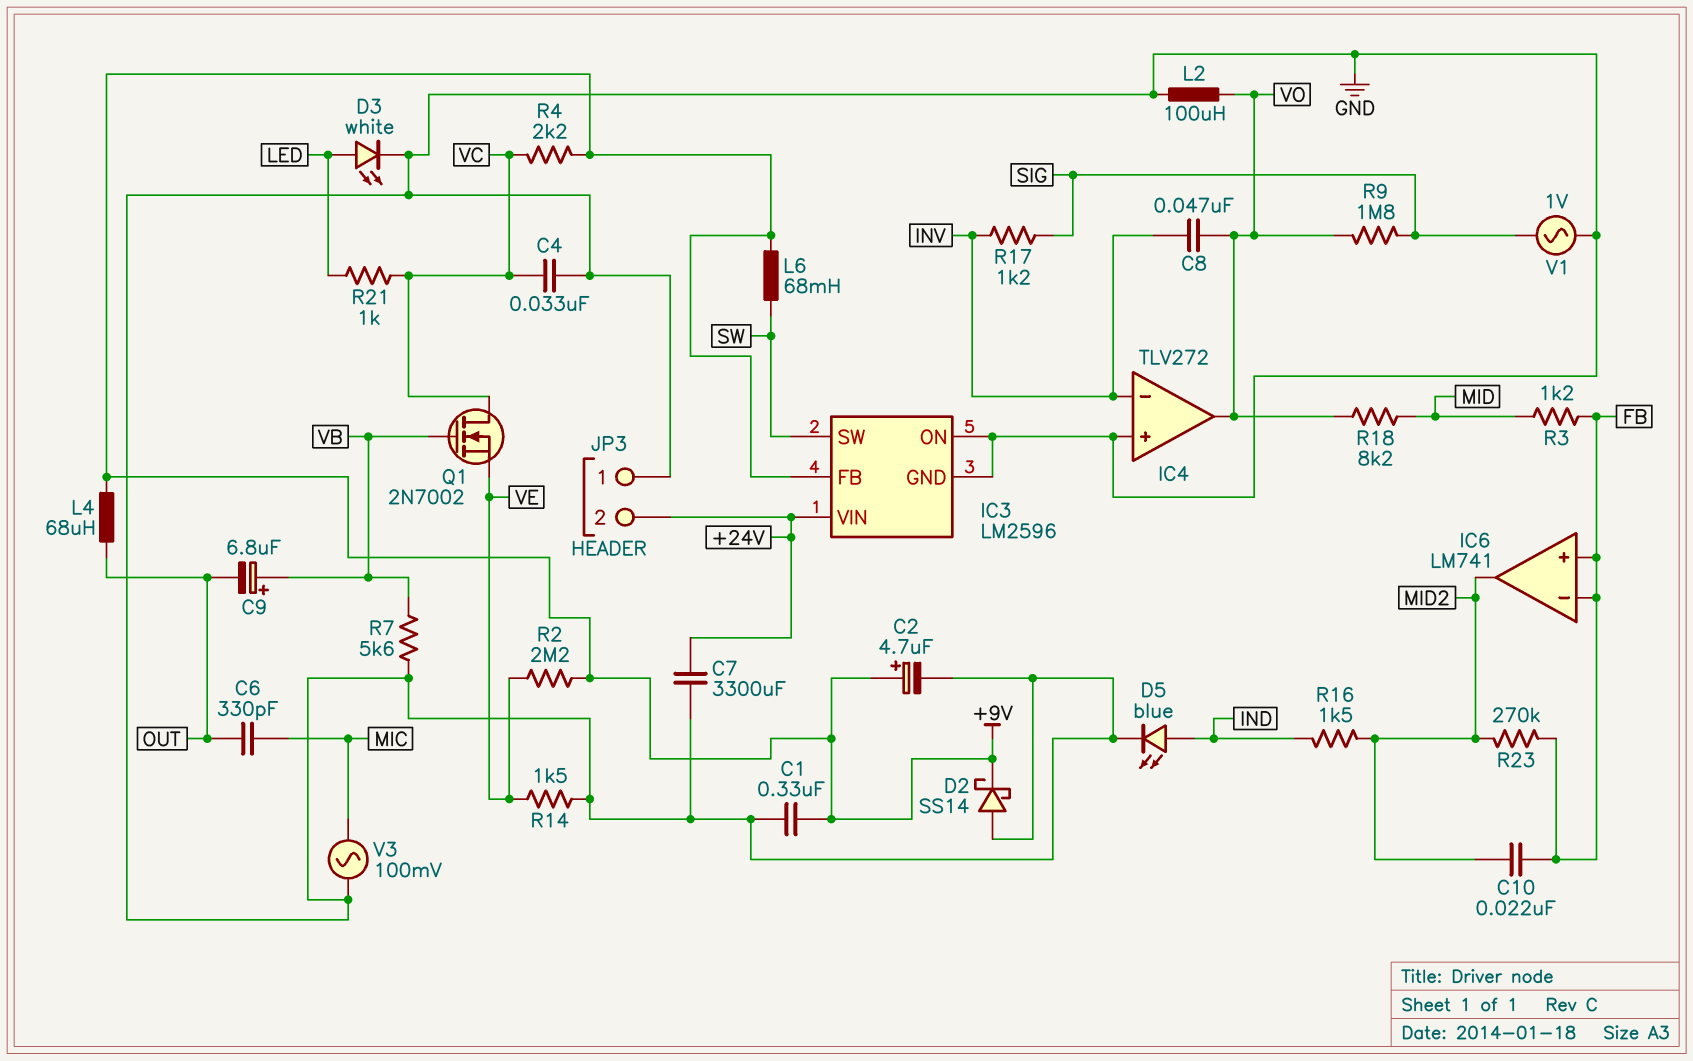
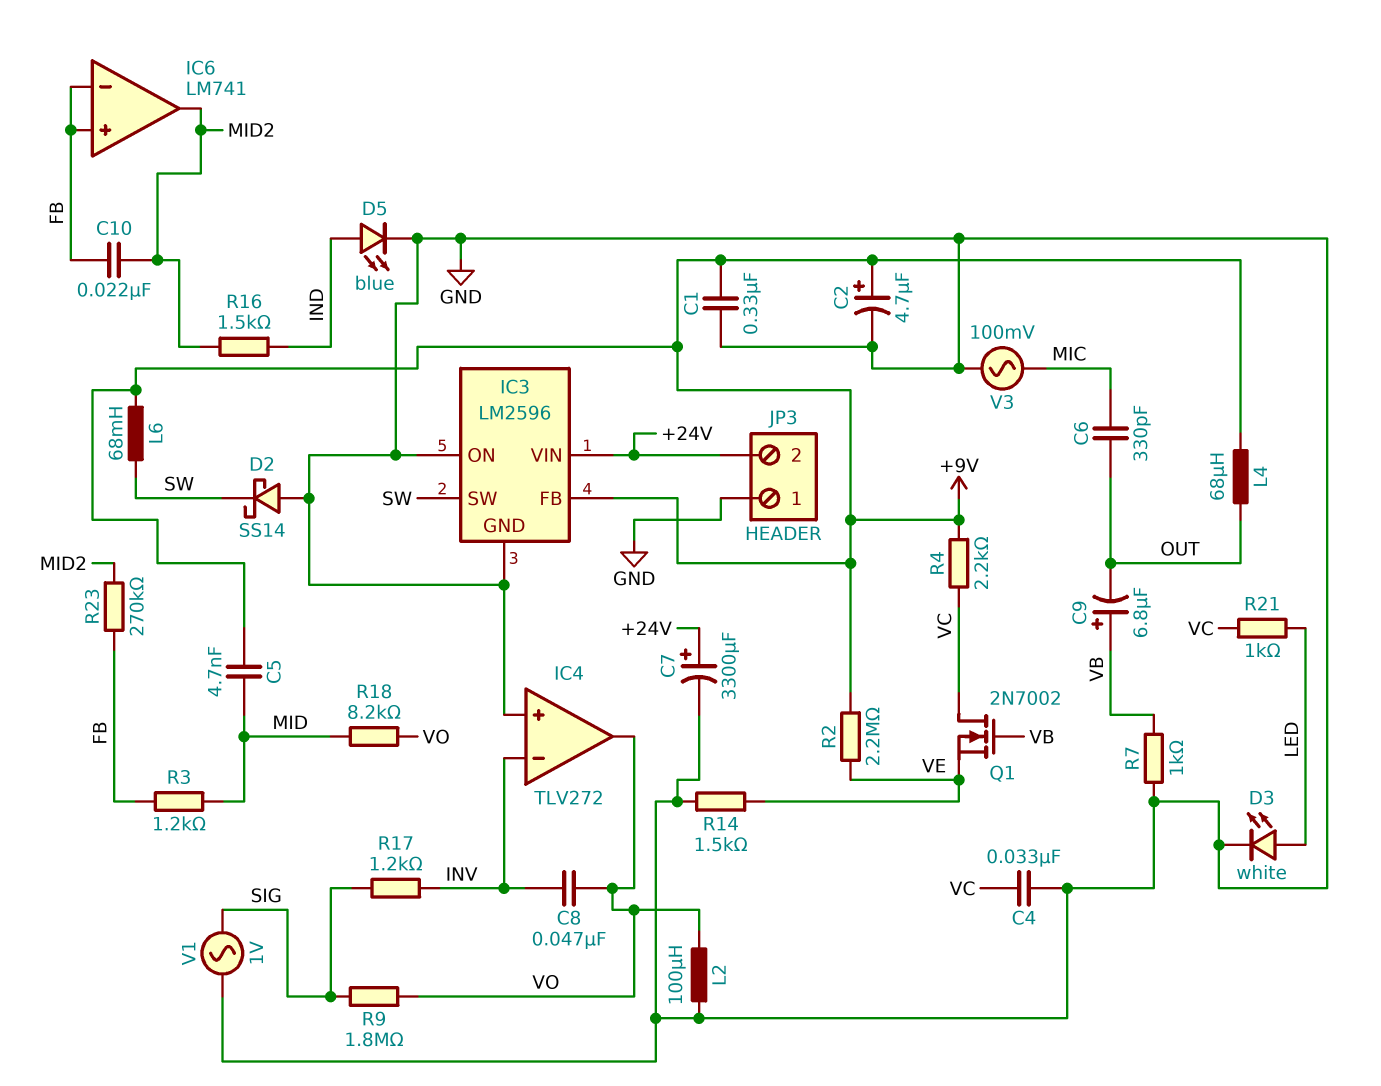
C5: none -> 4.7nF (+9V, MID)
C7: 3300uF (+24V, GND) -> 3300uF (plus +24V, minus GND)
D2: schottky SS14 (A GND, K +9V) -> schottky SS14 (A GND, K SW)
R7: 5.6k (GND, VB) -> 1k (GND, VB)

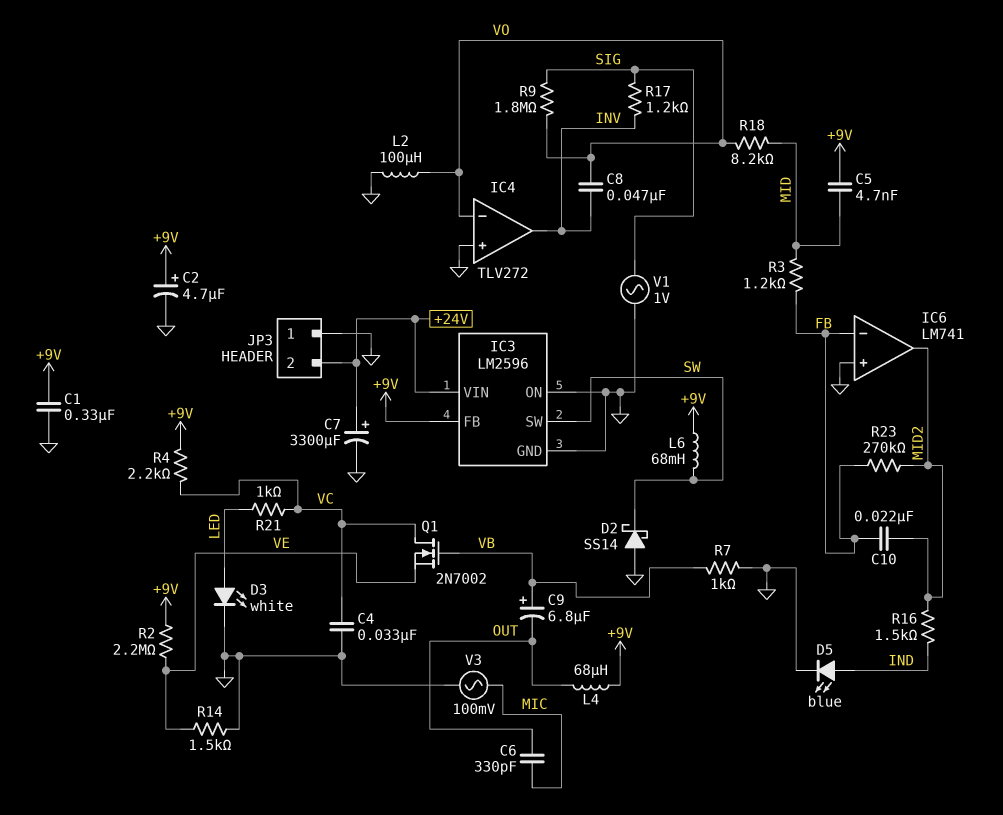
IC4 pin in-: INV -> VO
IC4 pin out: VO -> INV
IC6 pin in+: FB -> GND

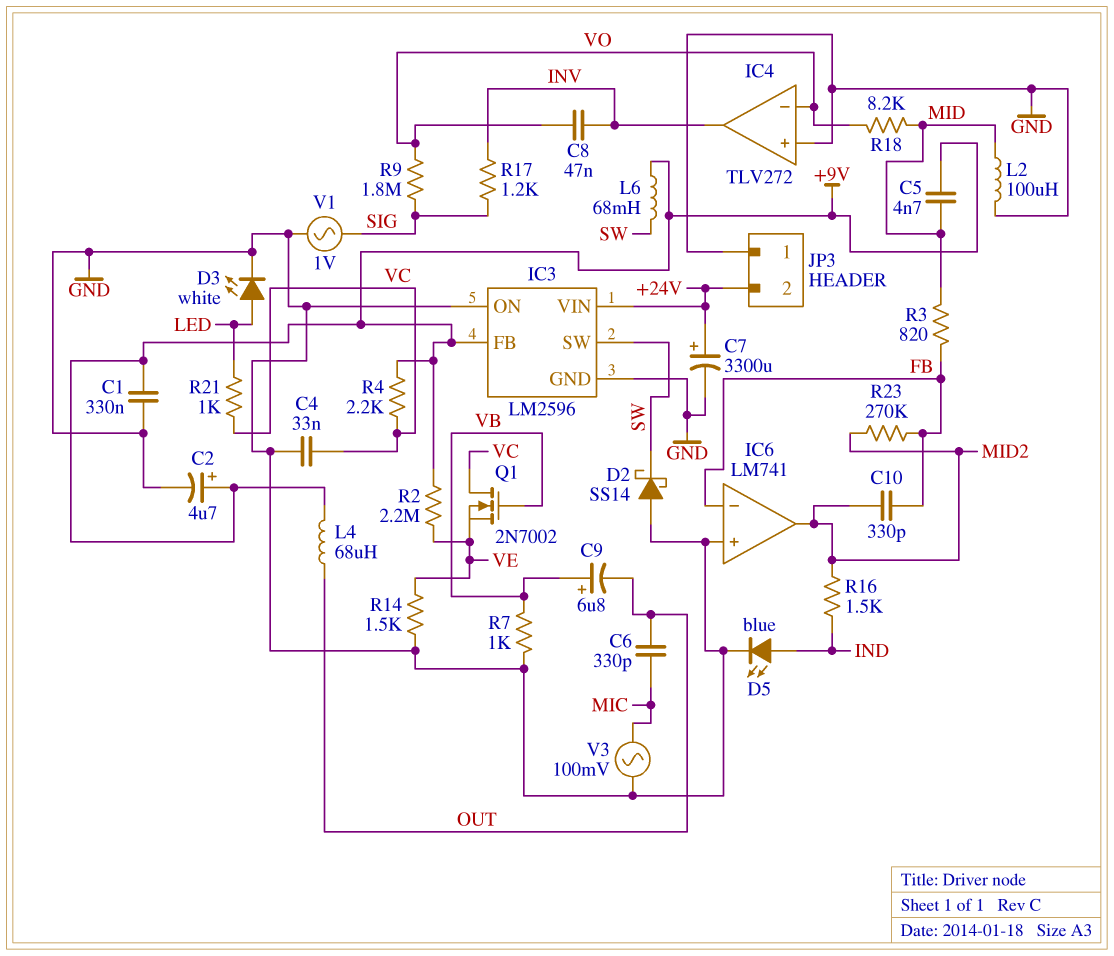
C10: 22nF (FB, MID2) -> 330pF (FB, MID2)
L2: 100uH (GND, VO) -> 100uH (GND, MID)
R3: 1.2k (FB, MID) -> 820 (FB, MID)

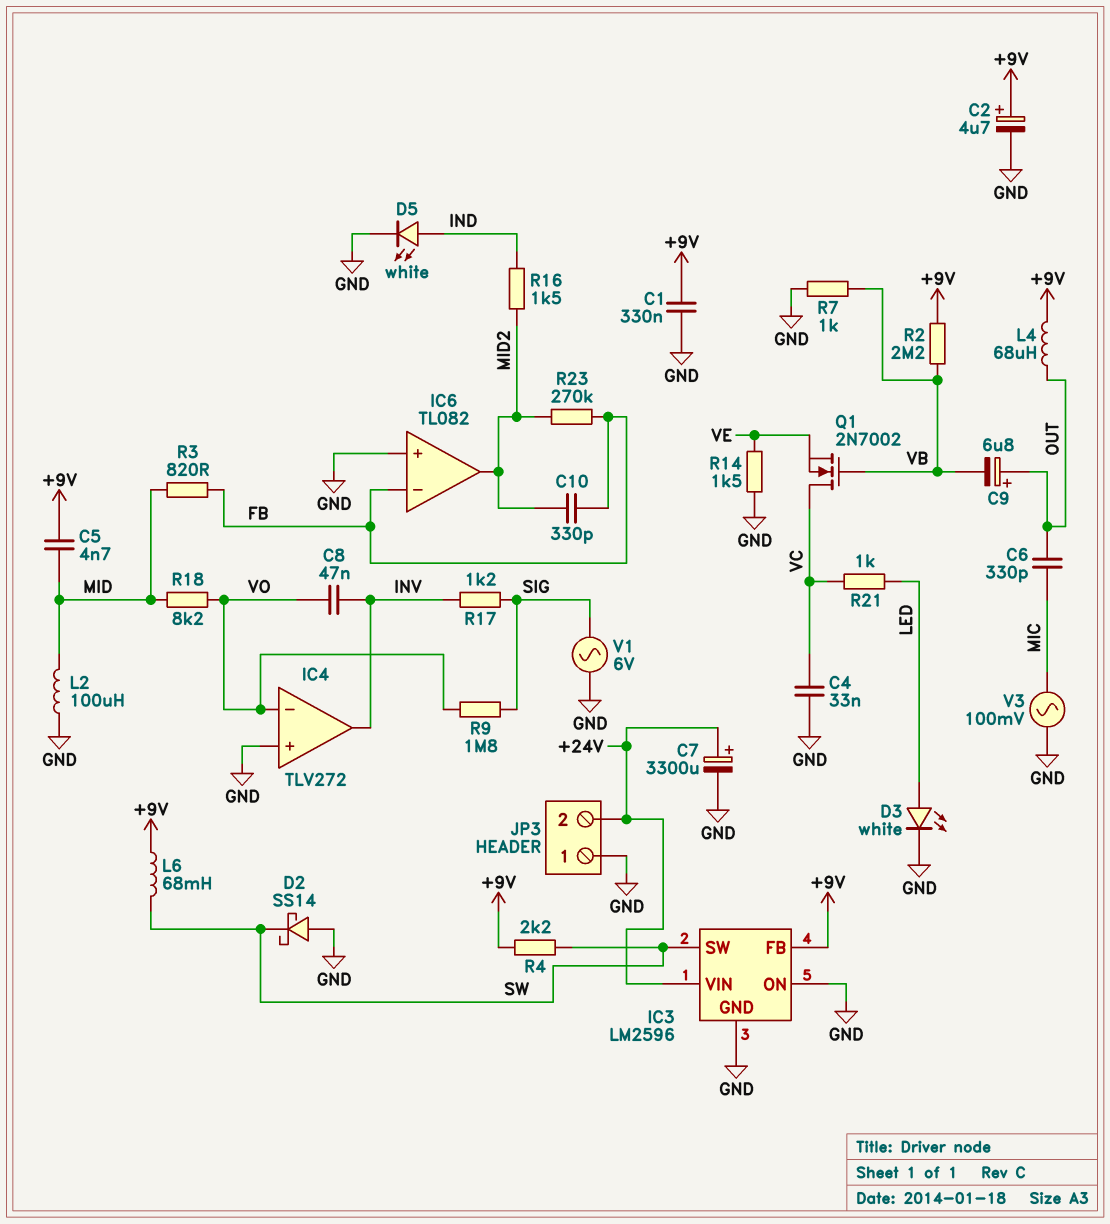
C9: 6.8uF (plus VB, minus OUT) -> 6.8uF (plus OUT, minus VB)
D5: LED blue (A IND, K GND) -> LED white (A IND, K GND)
IC6: LM741 -> TL082
R2: 2.2M (+9V, VE) -> 2.2M (+9V, VB)
R4: 2.2k (+9V, VC) -> 2.2k (+9V, SW)
V1: AC 1V (GND, SIG) -> AC 6V (GND, SIG)

